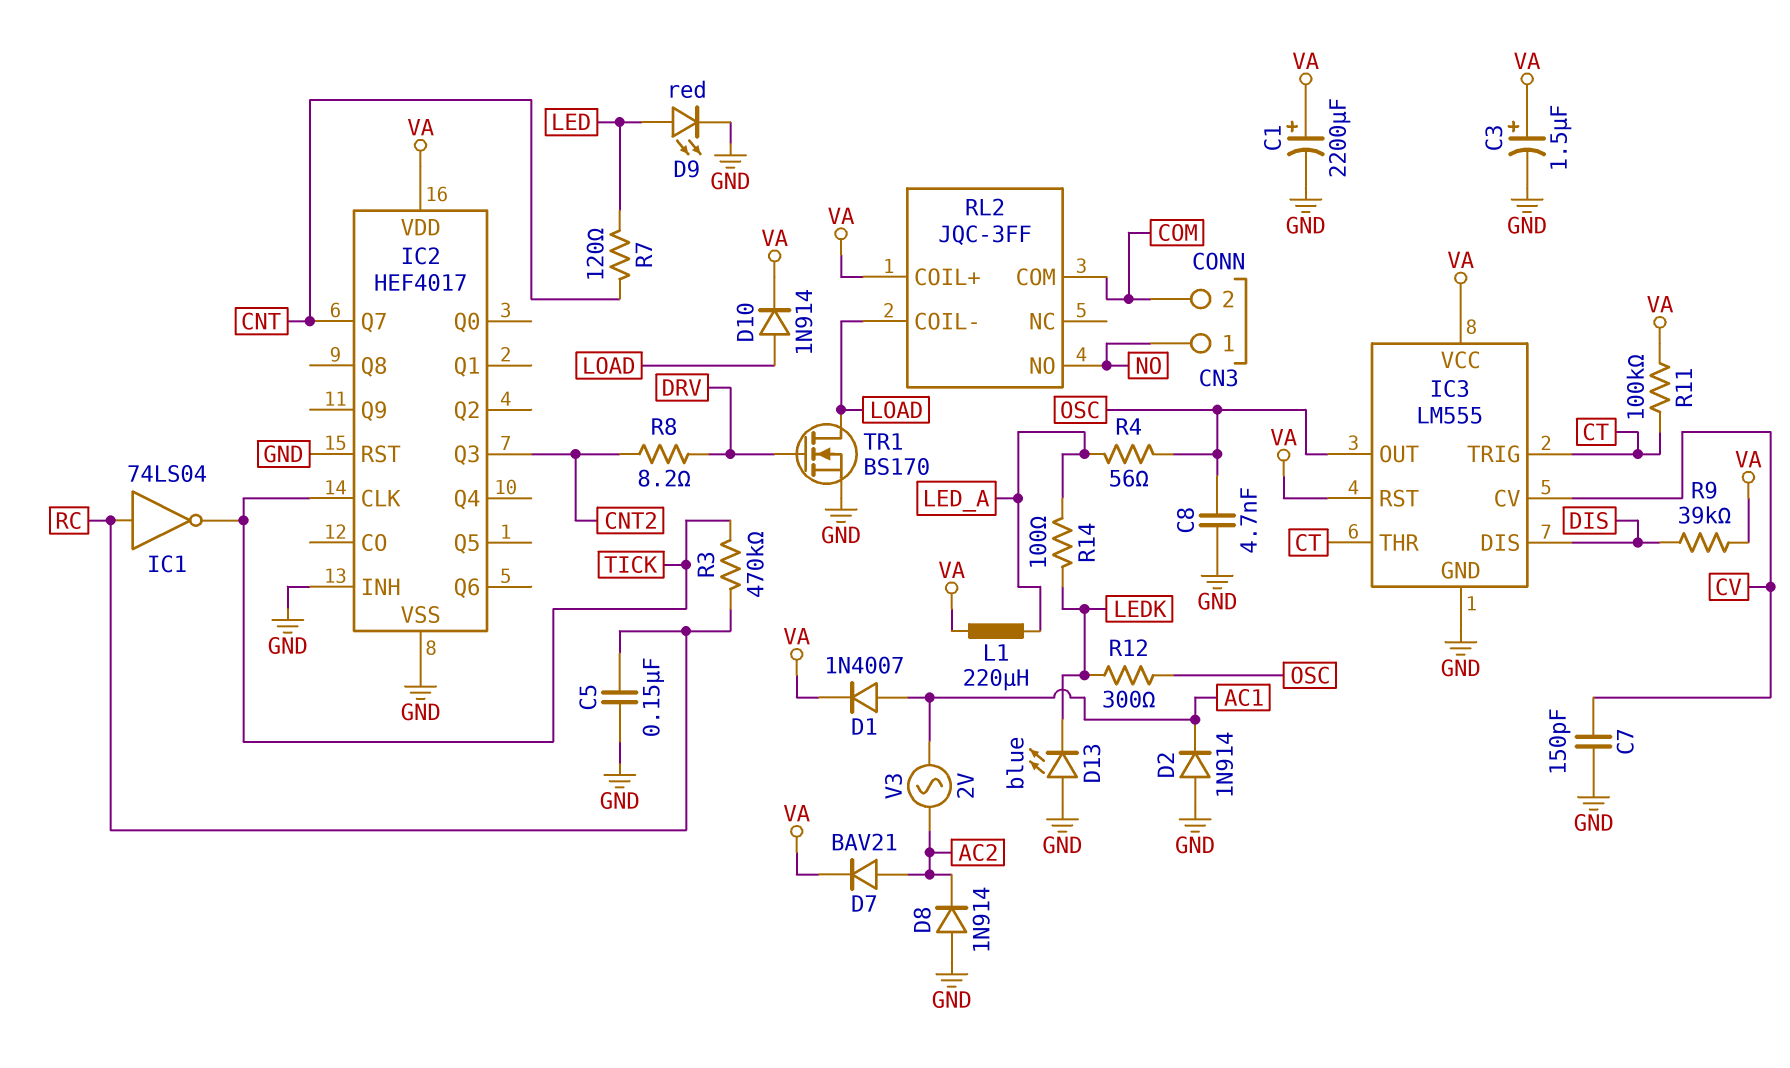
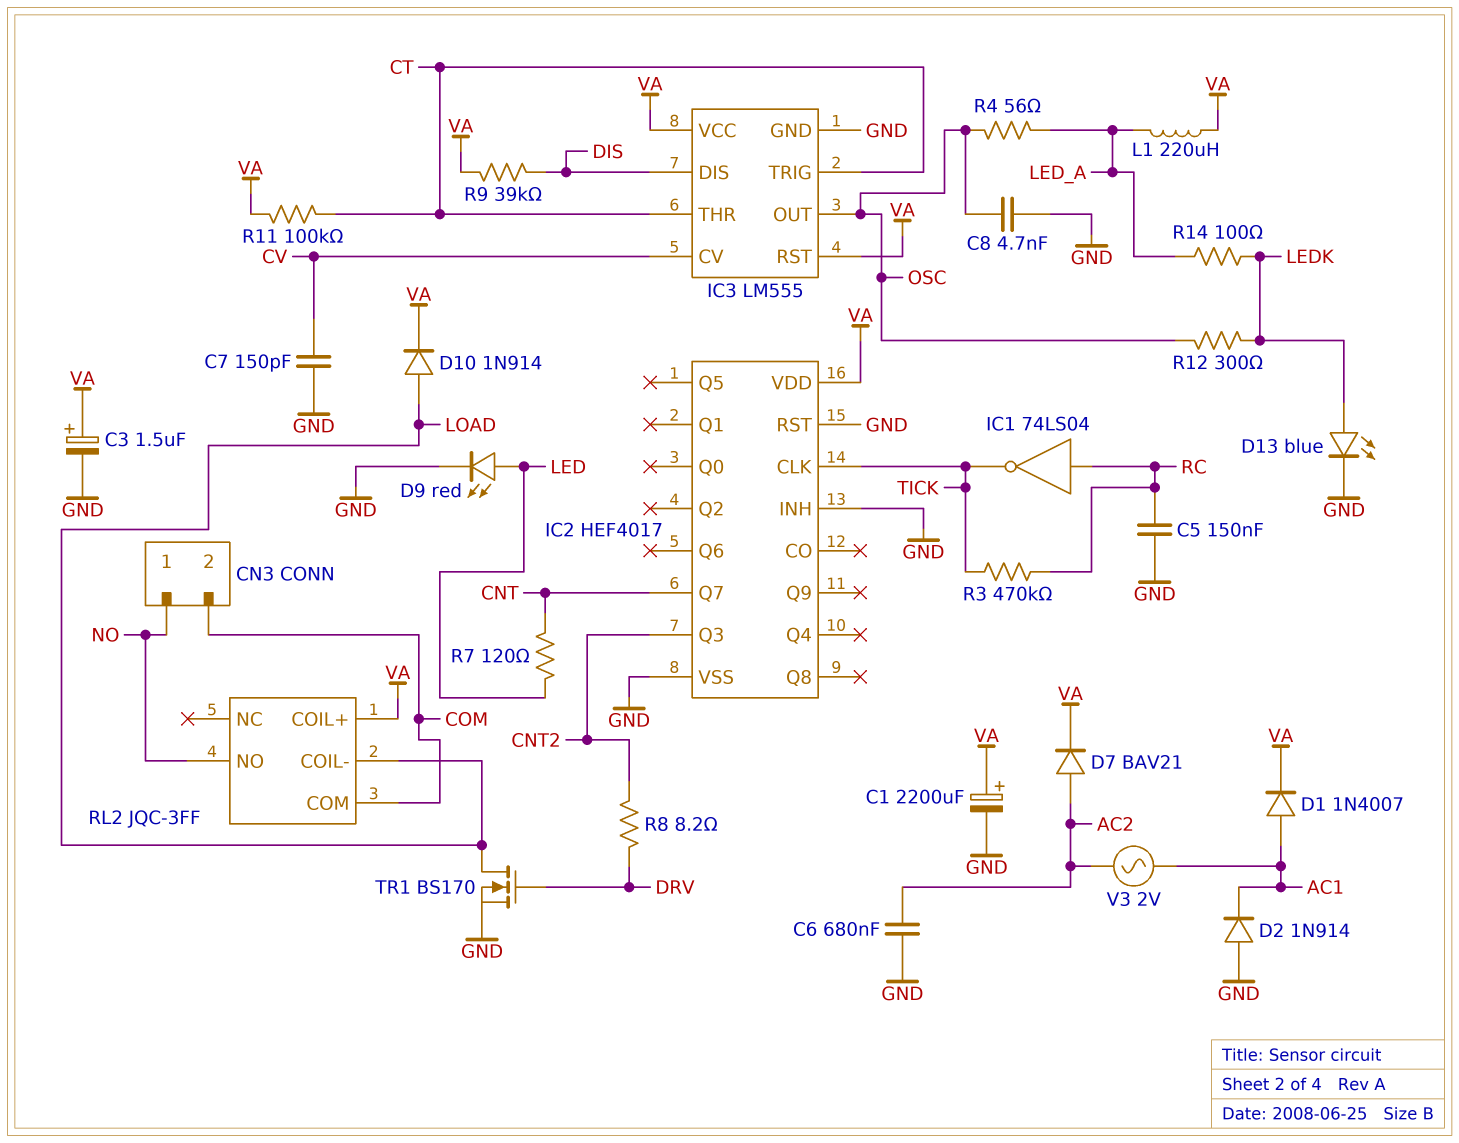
C6: none -> 680nF (AC2, GND)
D8: diode 1N914 (A GND, K AC2) -> none
D13: LED blue (A GND, K LEDK) -> LED blue (A LEDK, K GND)

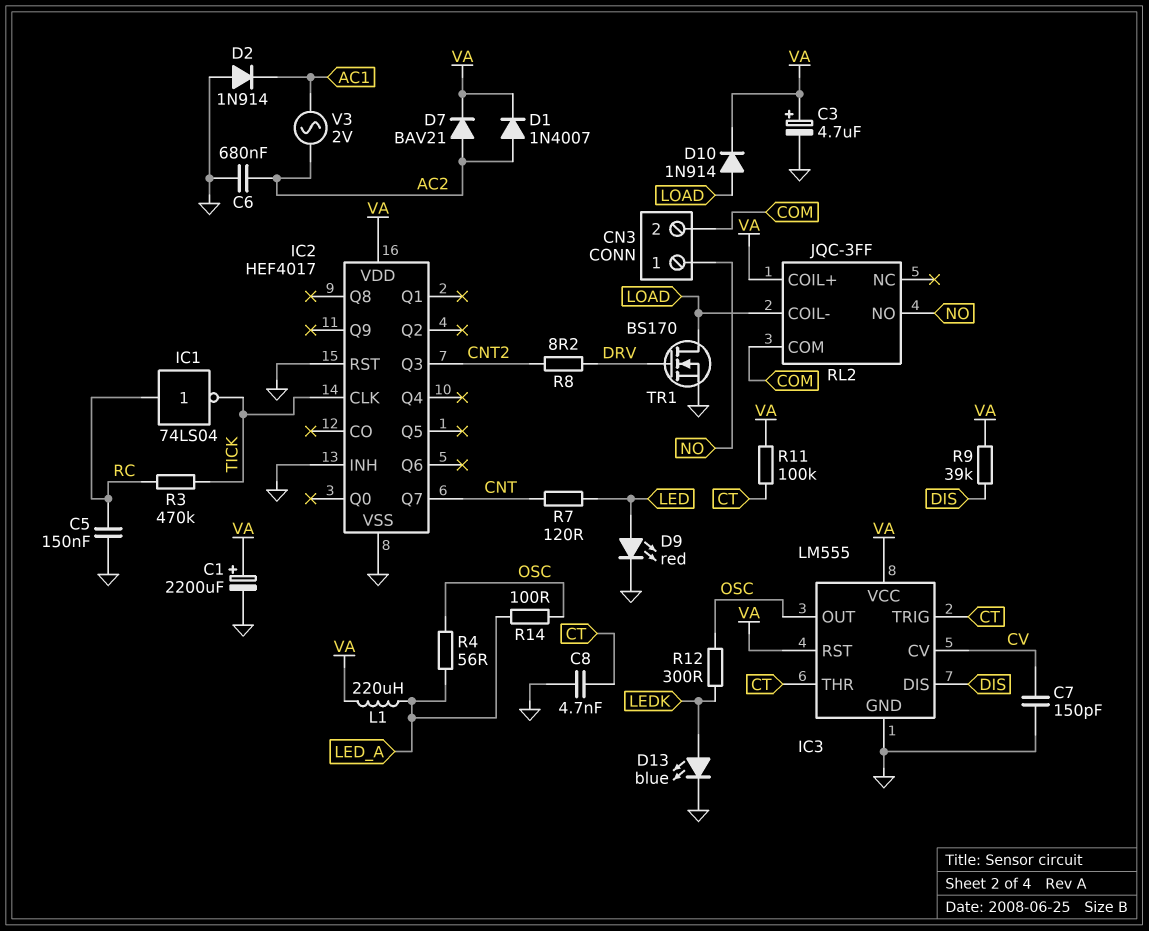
C3: 1.5uF (plus VA, minus GND) -> 4.7uF (plus VA, minus GND)
C8: 4.7nF (GND, OSC) -> 4.7nF (CT, GND)
D1: diode 1N4007 (A AC1, K VA) -> diode 1N4007 (A AC2, K VA)
R14: 100 (LEDK, LED_A) -> 100 (LED_A, OSC)

